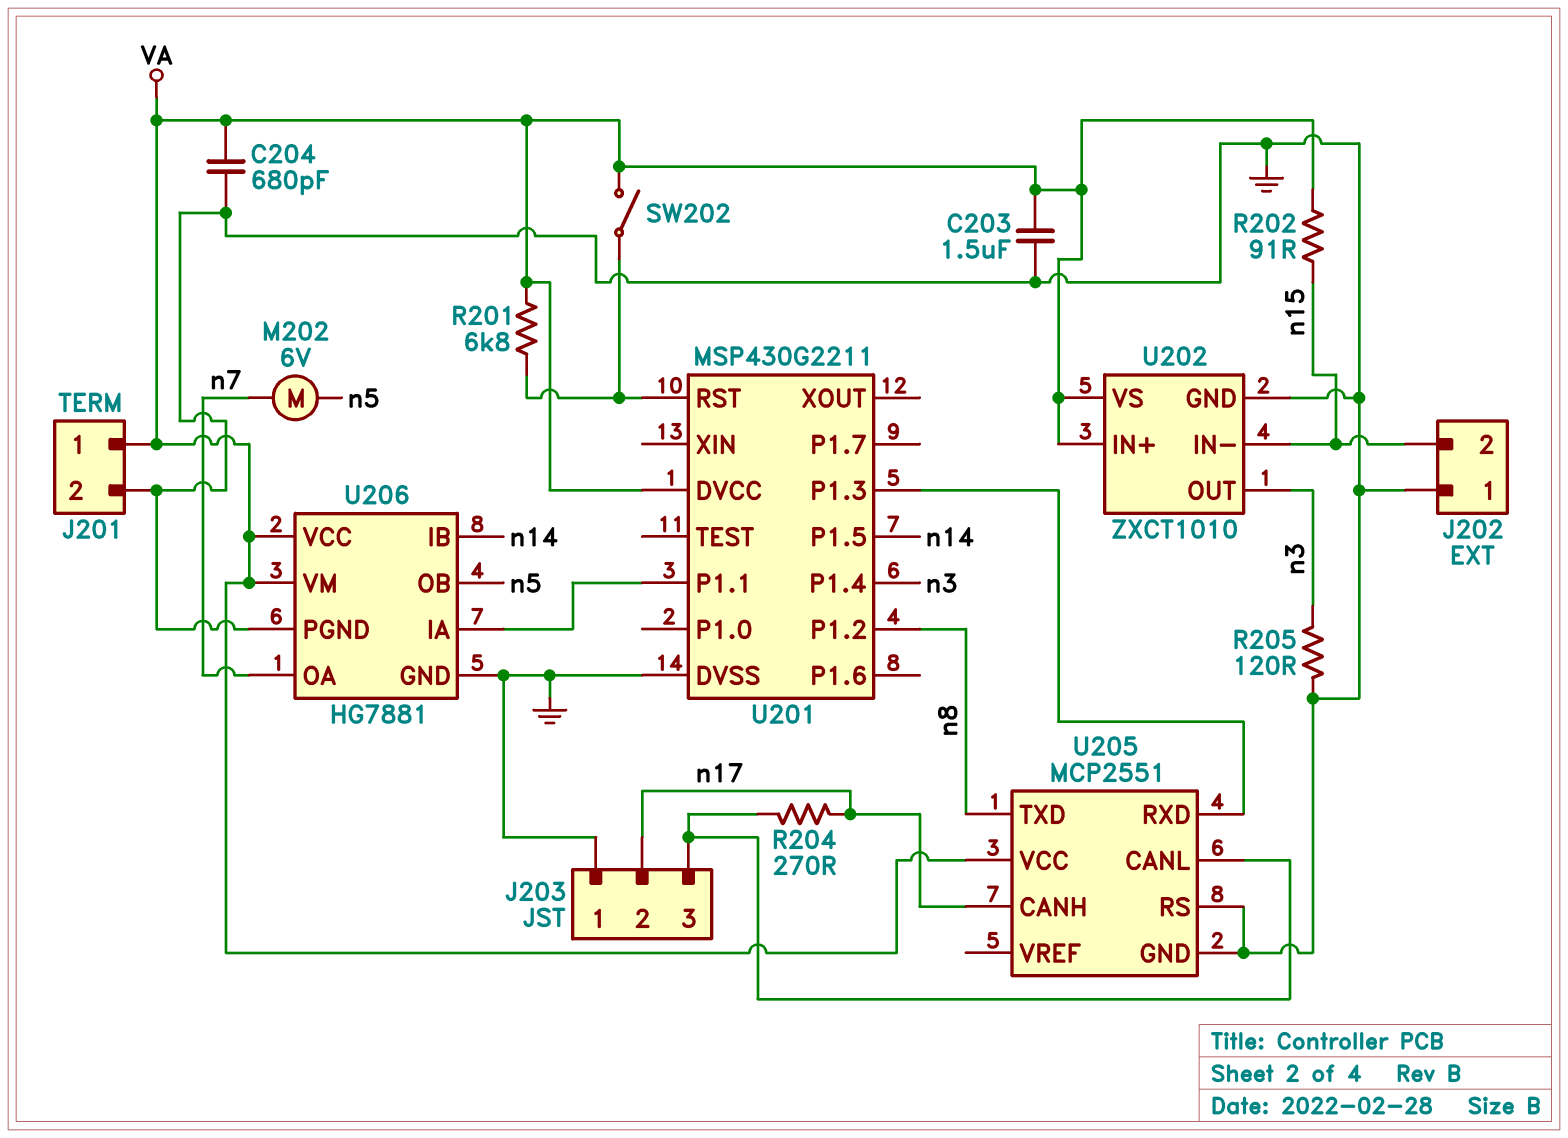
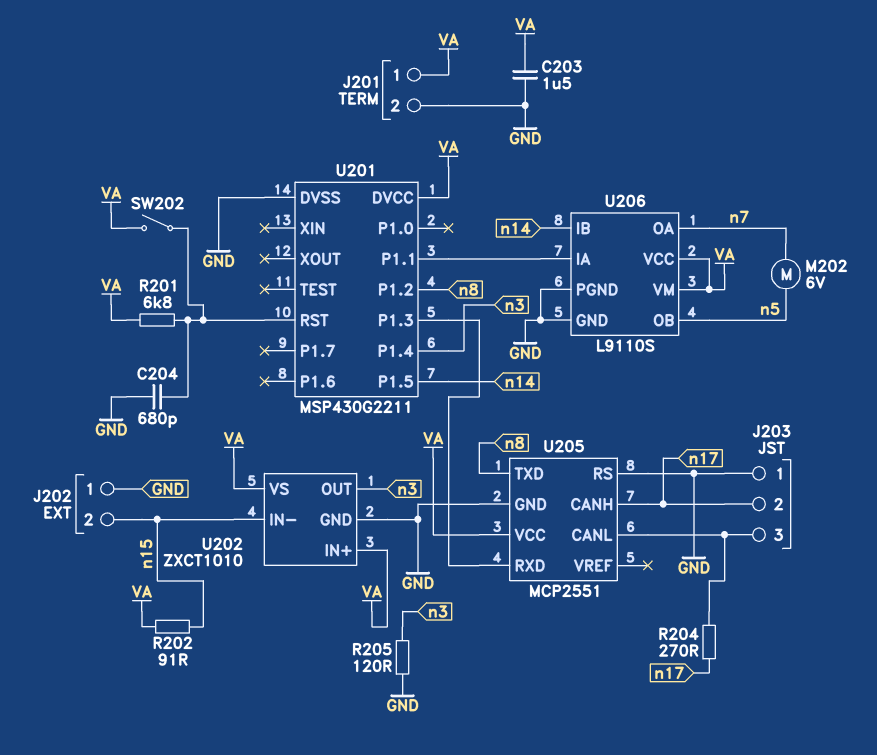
C204: 680pF (GND, VA) -> 680pF (GND, U201/RST)
U206: HG7881 -> L9110S

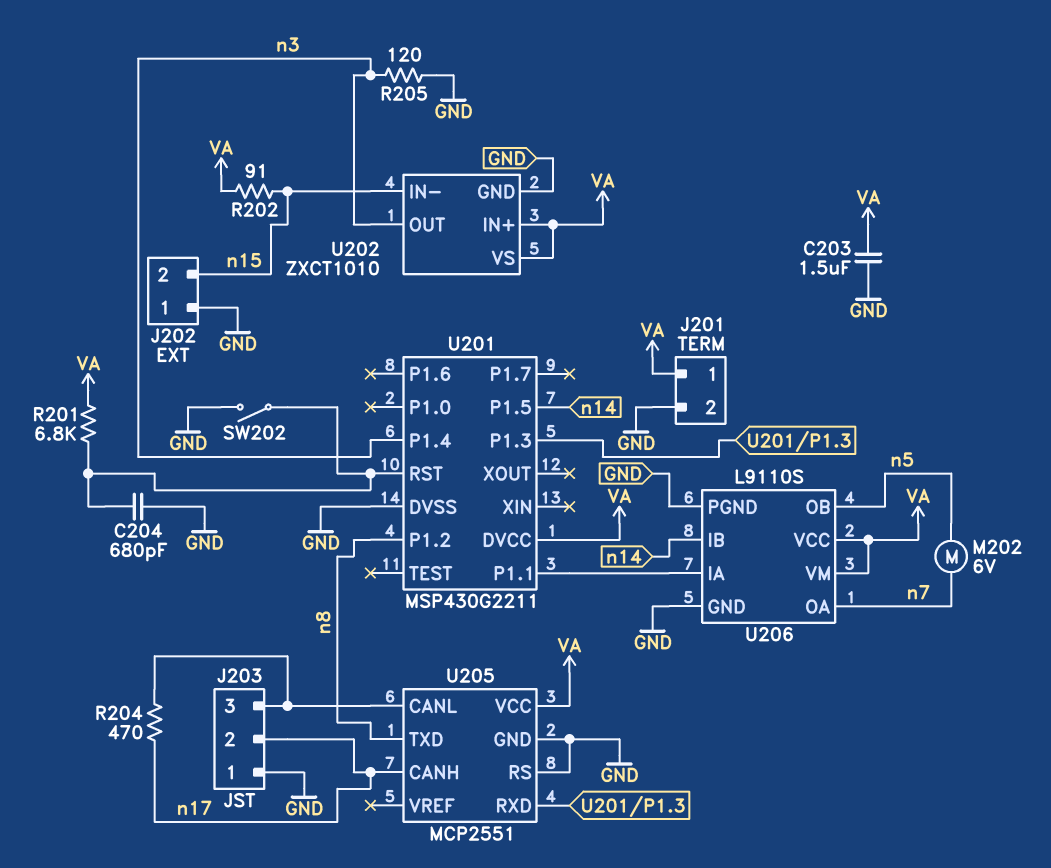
R204: 270 (J203/3, n17) -> 470 (J203/3, n17)
SW202: switch (U201/RST, VA) -> switch (GND, U201/RST)

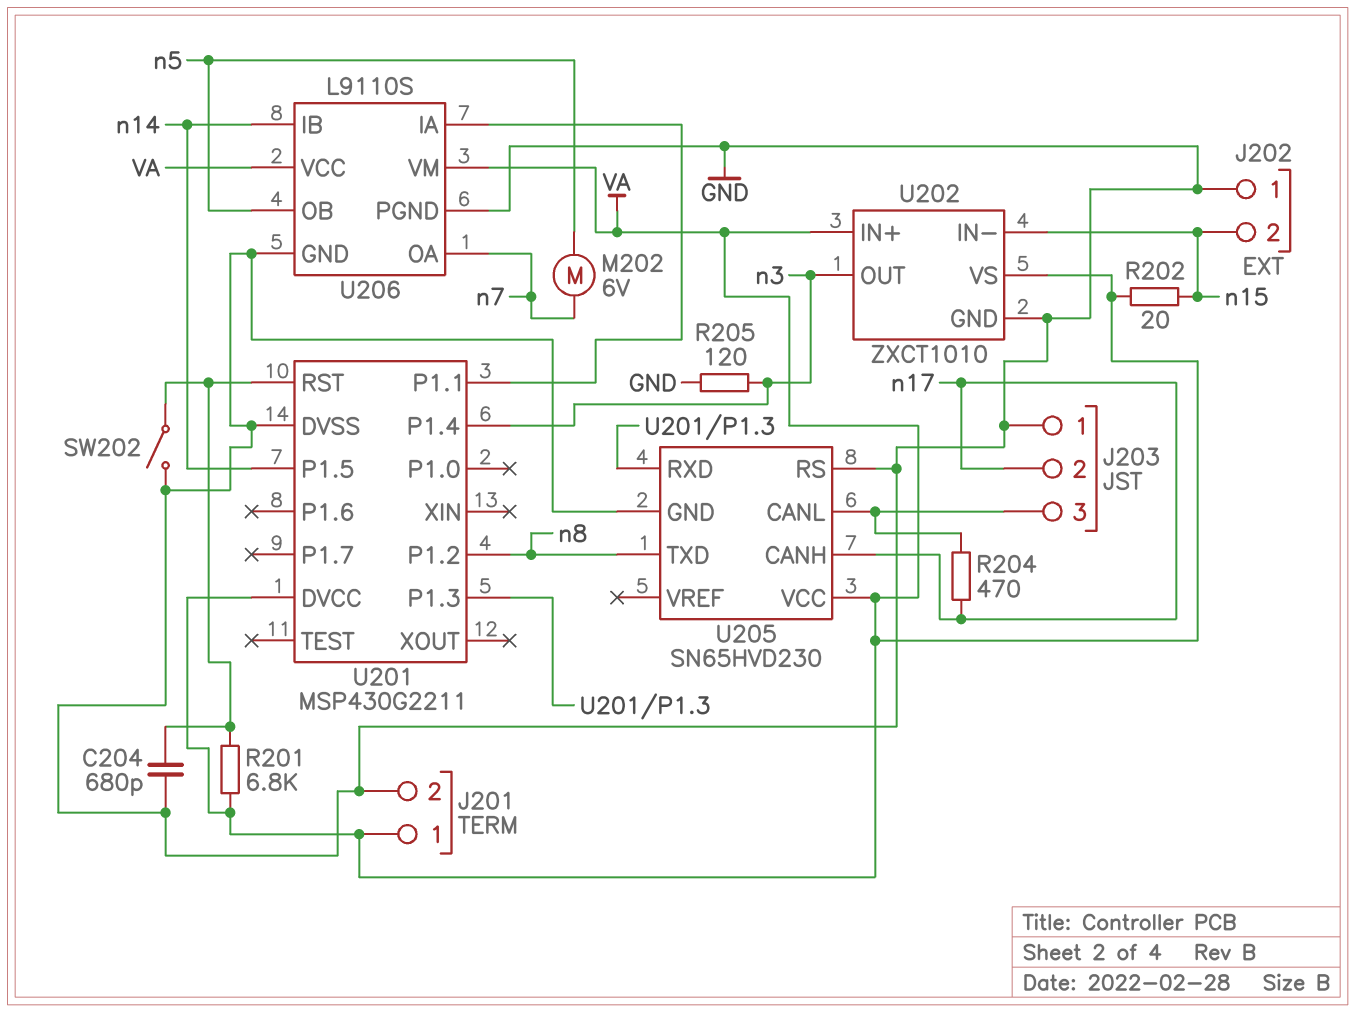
C203: 1.5uF (GND, VA) -> none
R202: 91 (VA, n15) -> 20 (VA, n15)
U205: MCP2551 -> SN65HVD230

